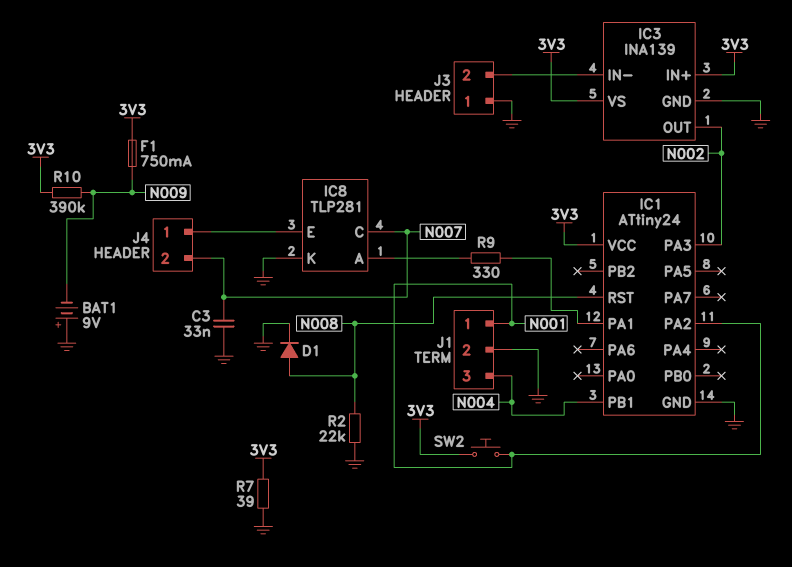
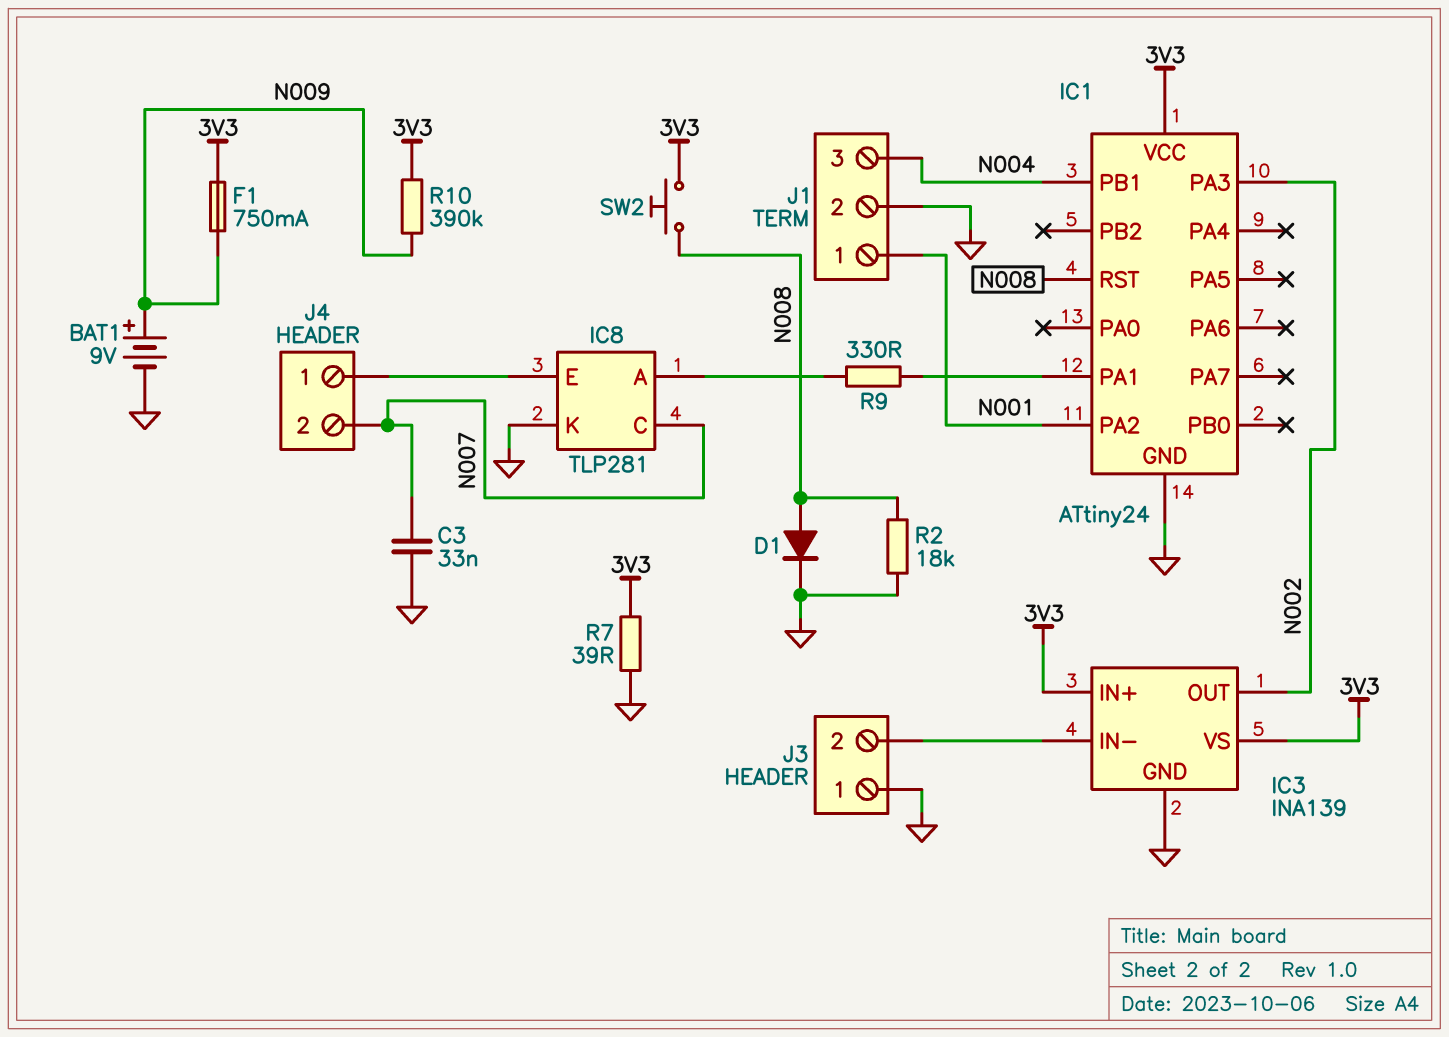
BAT1: 9V (plus GND, minus N009) -> 9V (plus N009, minus GND)
R2: 22k (GND, N008) -> 18k (GND, N008)
SW2: button (3V3, N001) -> button (3V3, N008)

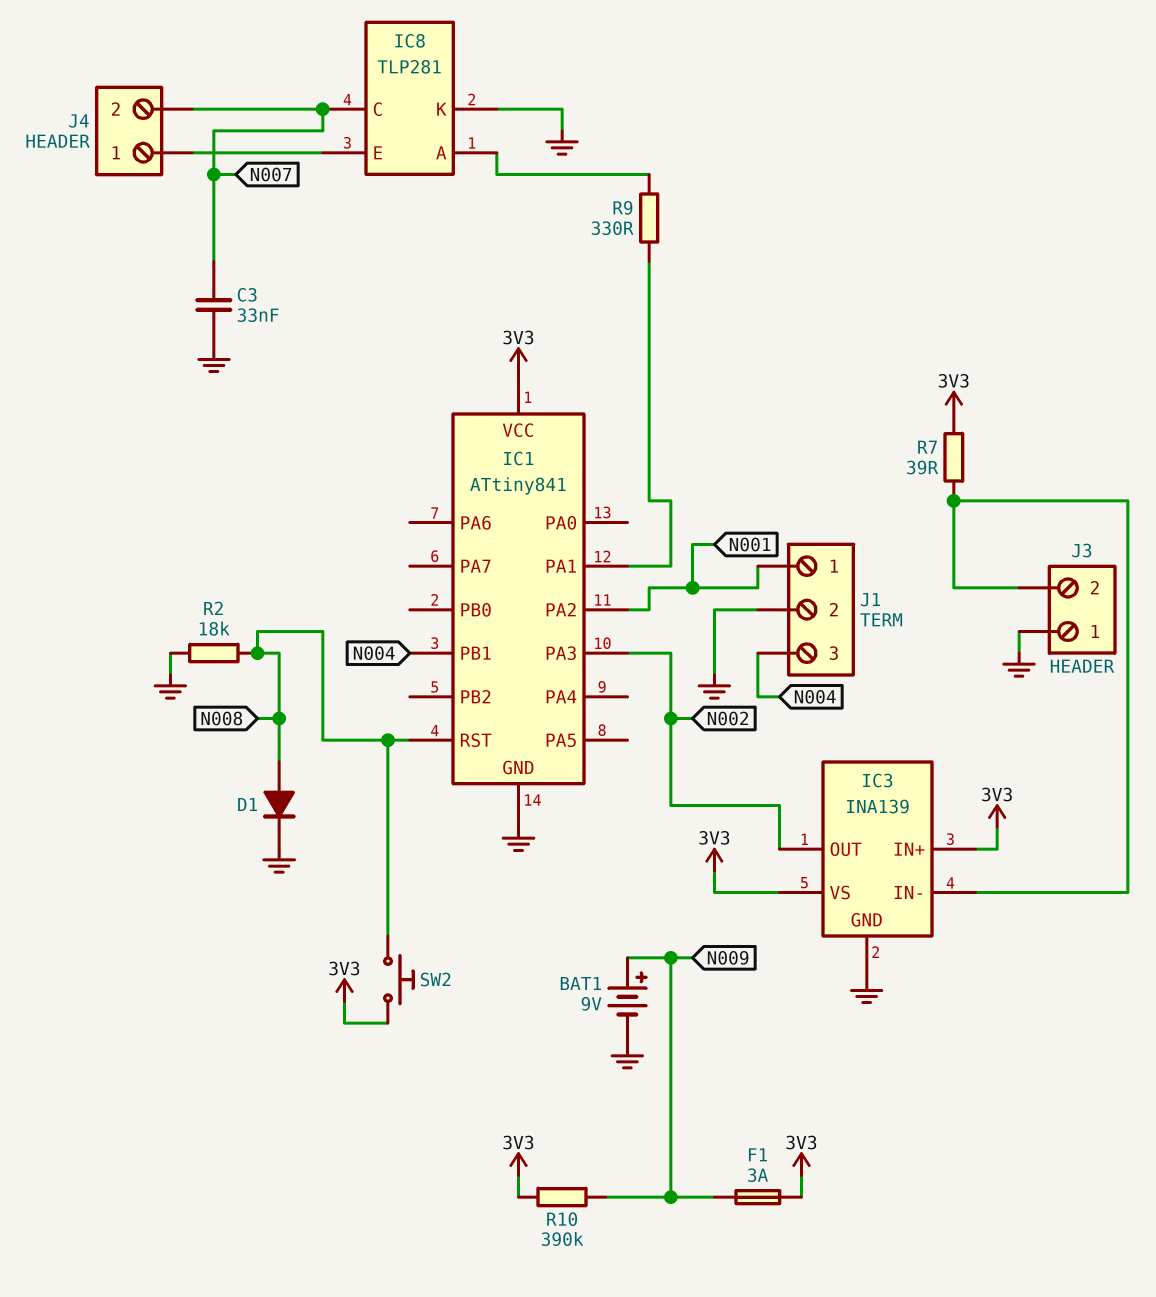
F1: 750mA (3V3, N009) -> 3A (3V3, N009)
IC1: ATtiny24 -> ATtiny841
R7: 39 (3V3, GND) -> 39 (3V3, IC3/IN-)

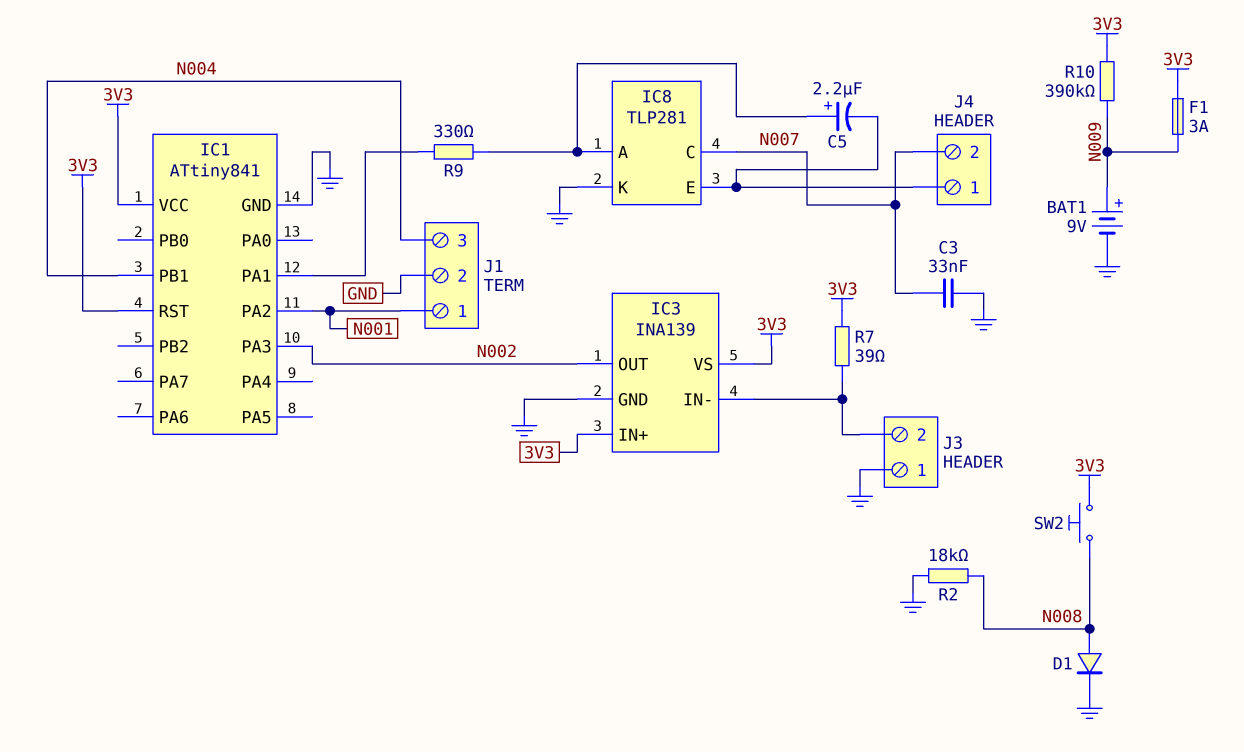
C5: none -> 2.2uF (plus IC8/A, minus IC8/E)
IC1 pin RST: N008 -> 3V3

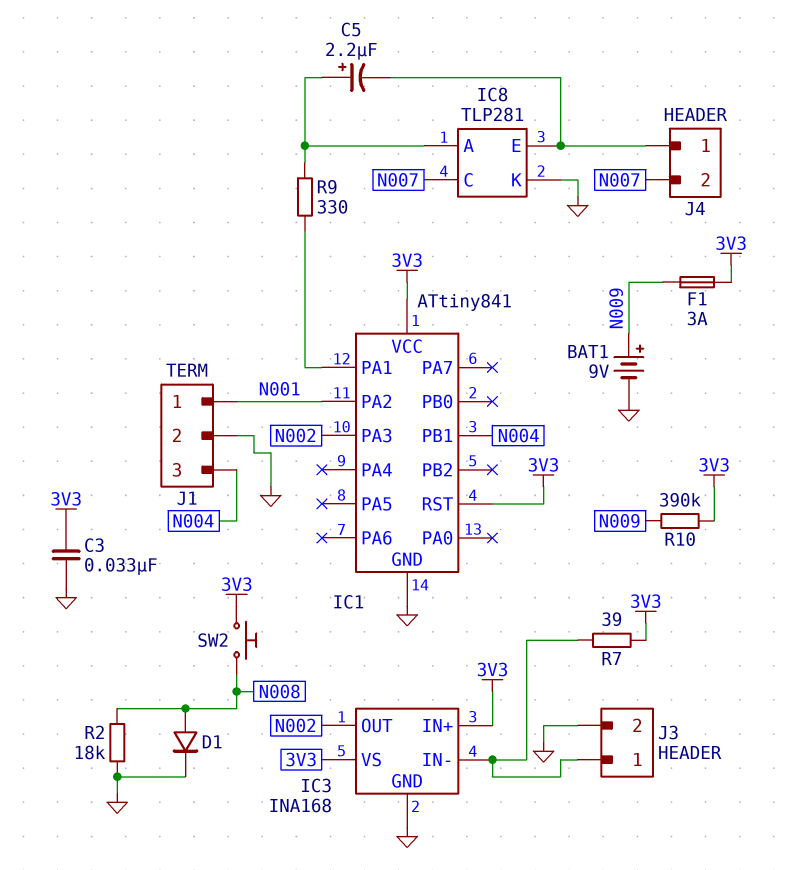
C3: 33nF (GND, N007) -> 33nF (3V3, GND)
IC3: INA139 -> INA168
J3 pin 1: GND -> IC3/IN-
J3 pin 2: IC3/IN- -> GND

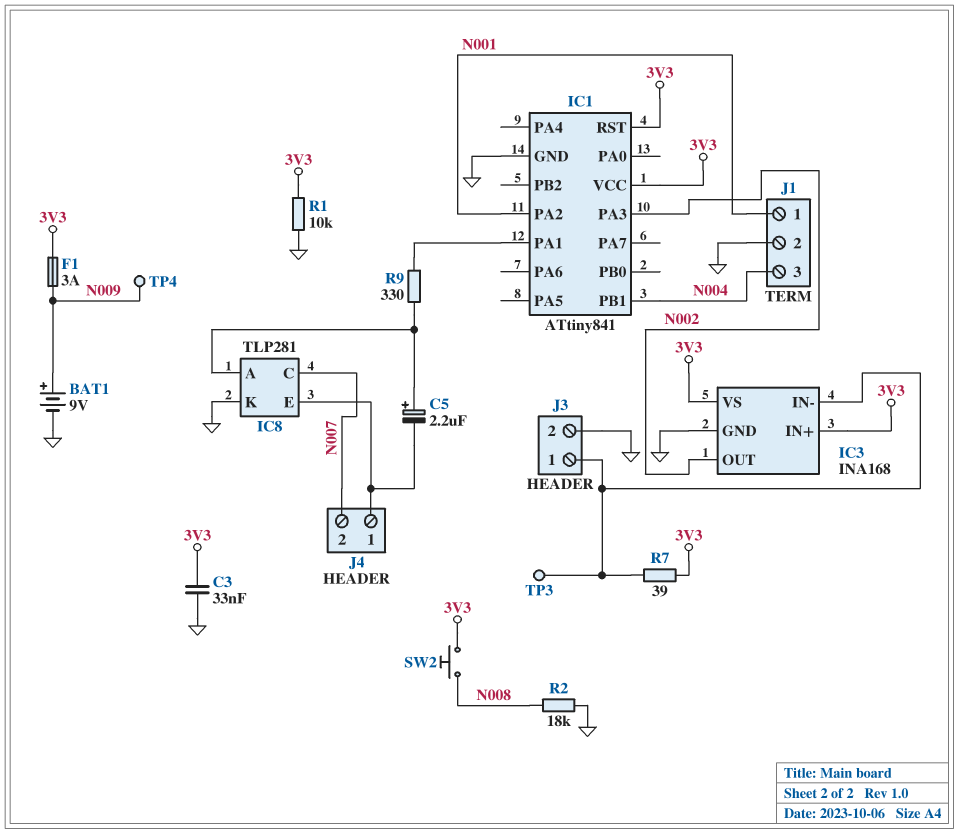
D1: diode (A N008, K GND) -> none
R1: none -> 10k (3V3, GND)
R10: 390k (3V3, N009) -> none
TP3: none -> test point (IC3/IN-)
TP4: none -> test point (N009)

